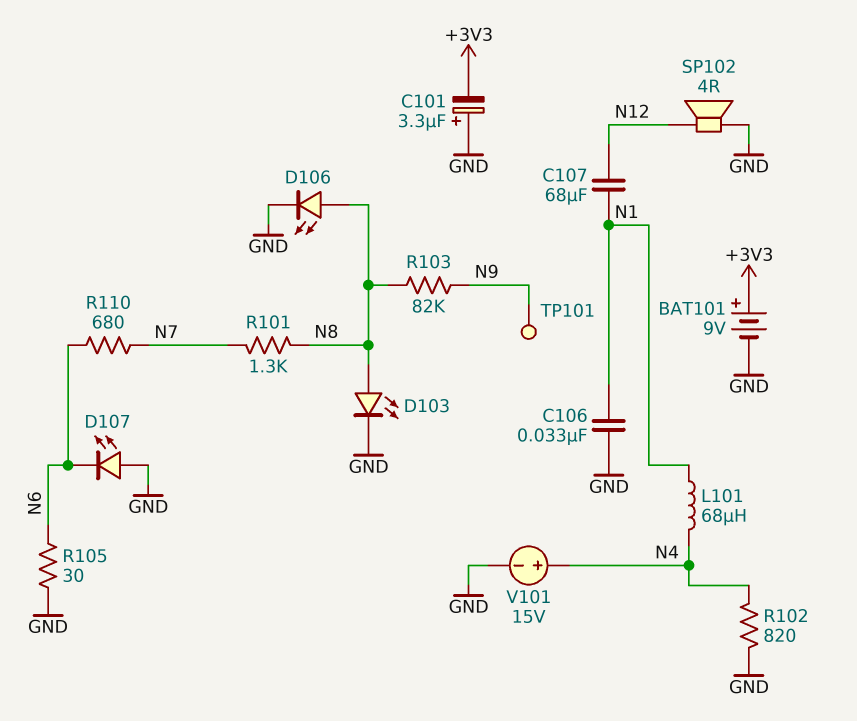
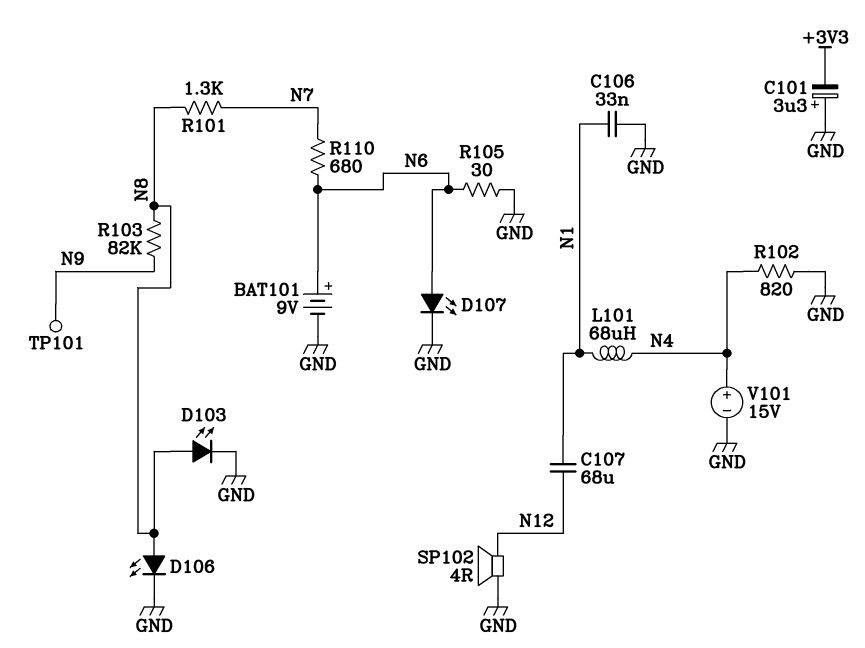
BAT101: 9V (plus +3V3, minus GND) -> 9V (plus N6, minus GND)
D107: LED (A GND, K N6) -> LED (A N6, K GND)

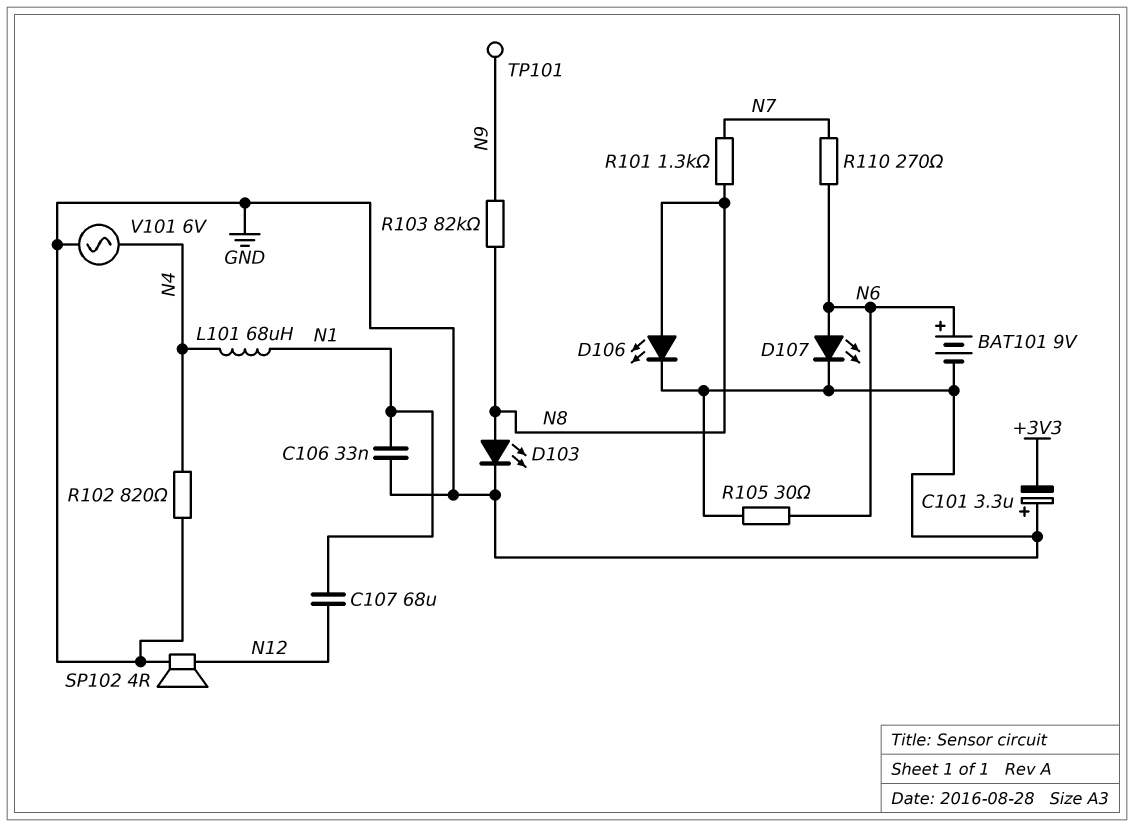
R110: 680 (N6, N7) -> 270 (N6, N7)
V101: 15V (plus N4, minus GND) -> AC 6V (GND, N4)

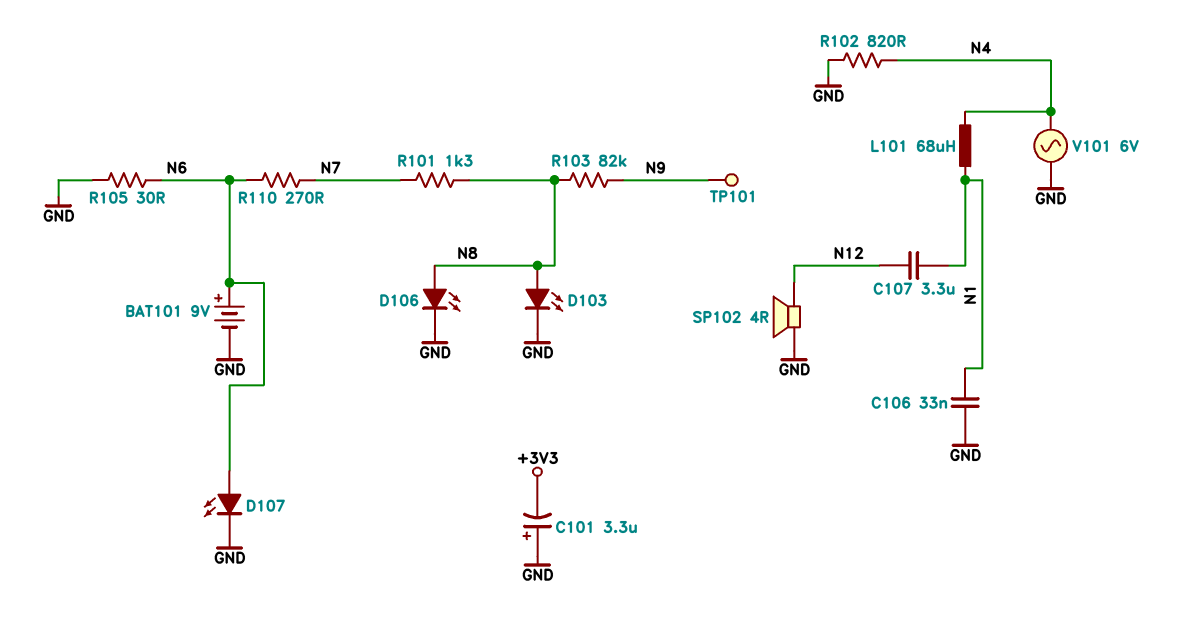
C107: 68uF (N1, N12) -> 3.3uF (N1, N12)

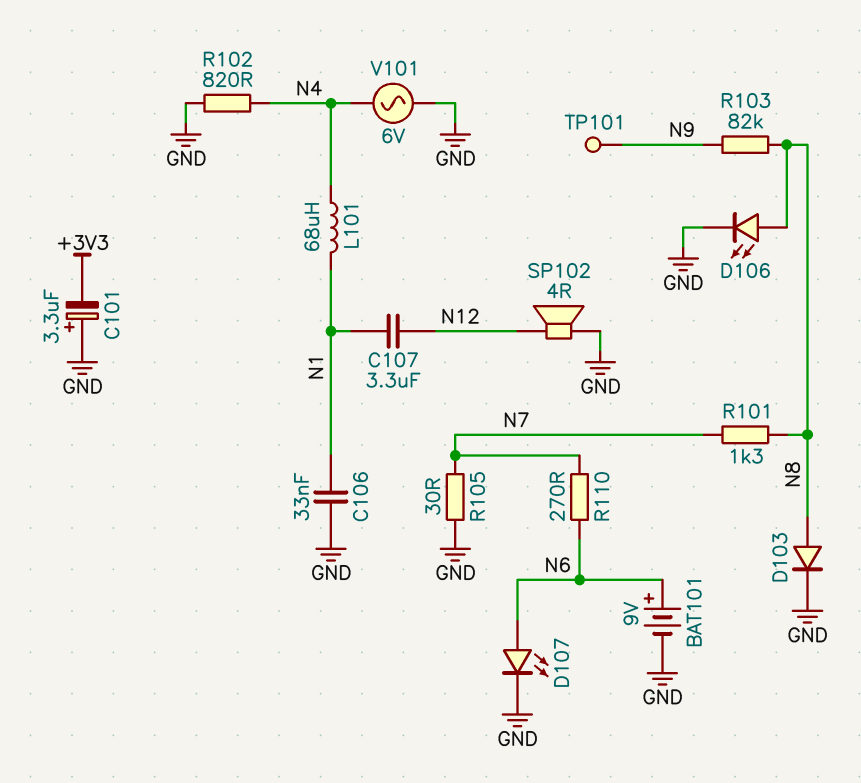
D103: LED (A N8, K GND) -> diode (A N8, K GND)
R105: 30 (GND, N6) -> 30 (GND, N7)

